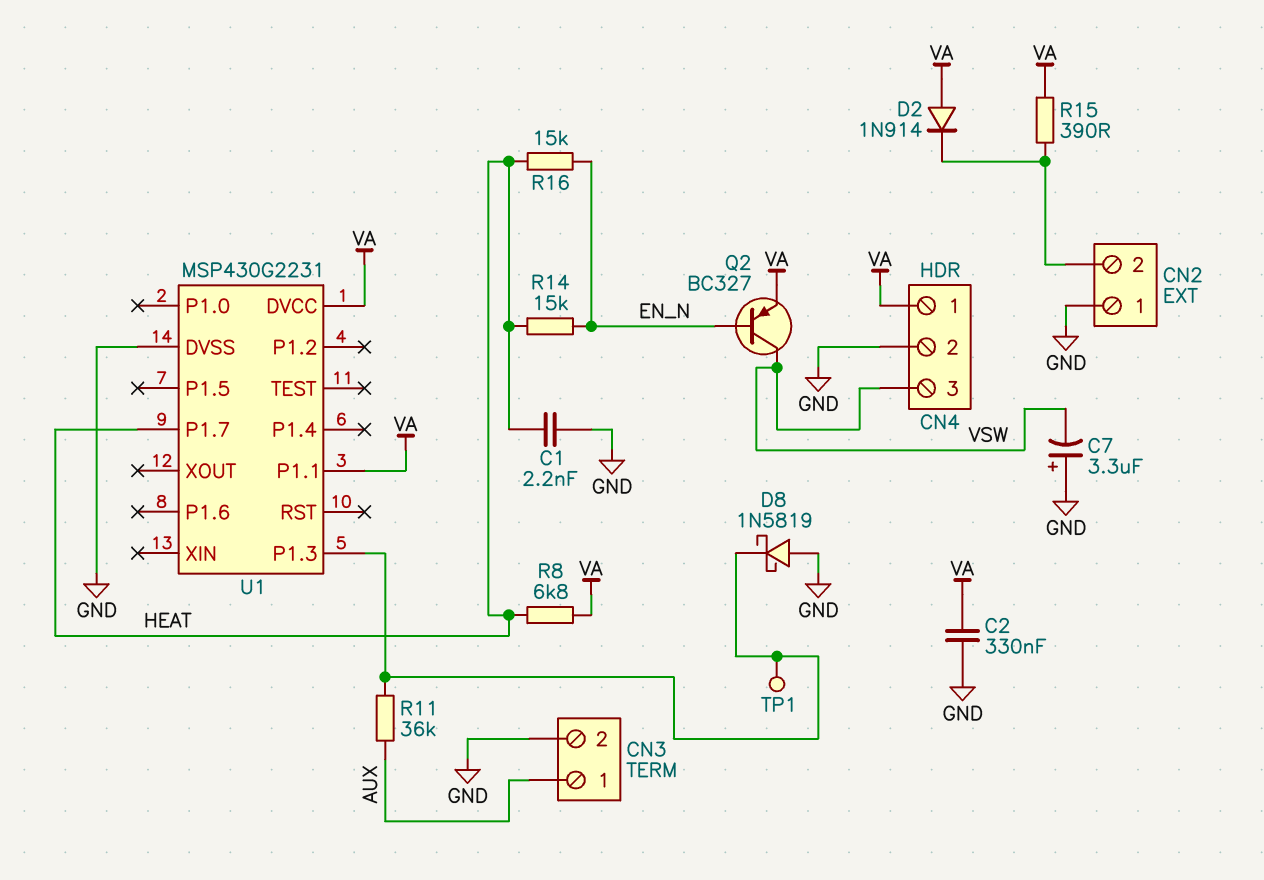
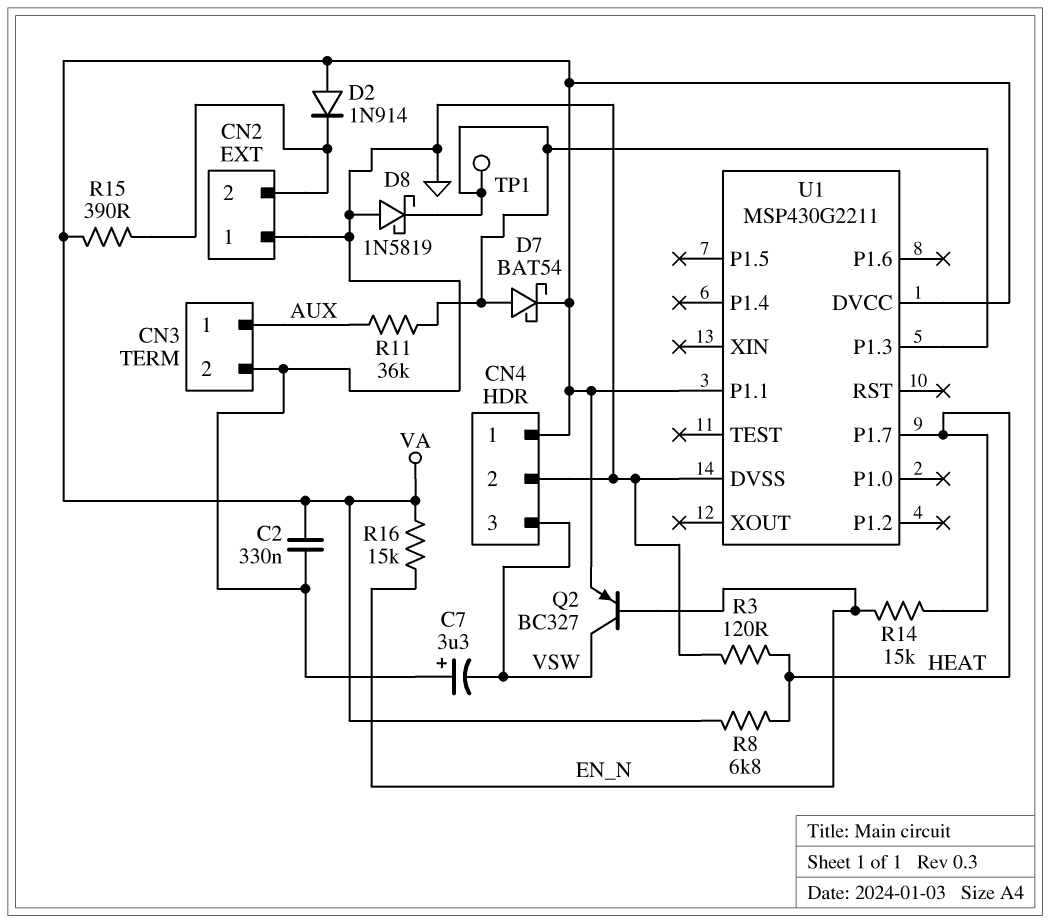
C1: 2.2nF (GND, HEAT) -> none
D7: none -> schottky BAT54 (A U1/P1.3, K VA)
R3: none -> 120 (GND, HEAT)
R16: 15k (EN_N, HEAT) -> 15k (EN_N, VA)
U1: MSP430G2231 -> MSP430G2211

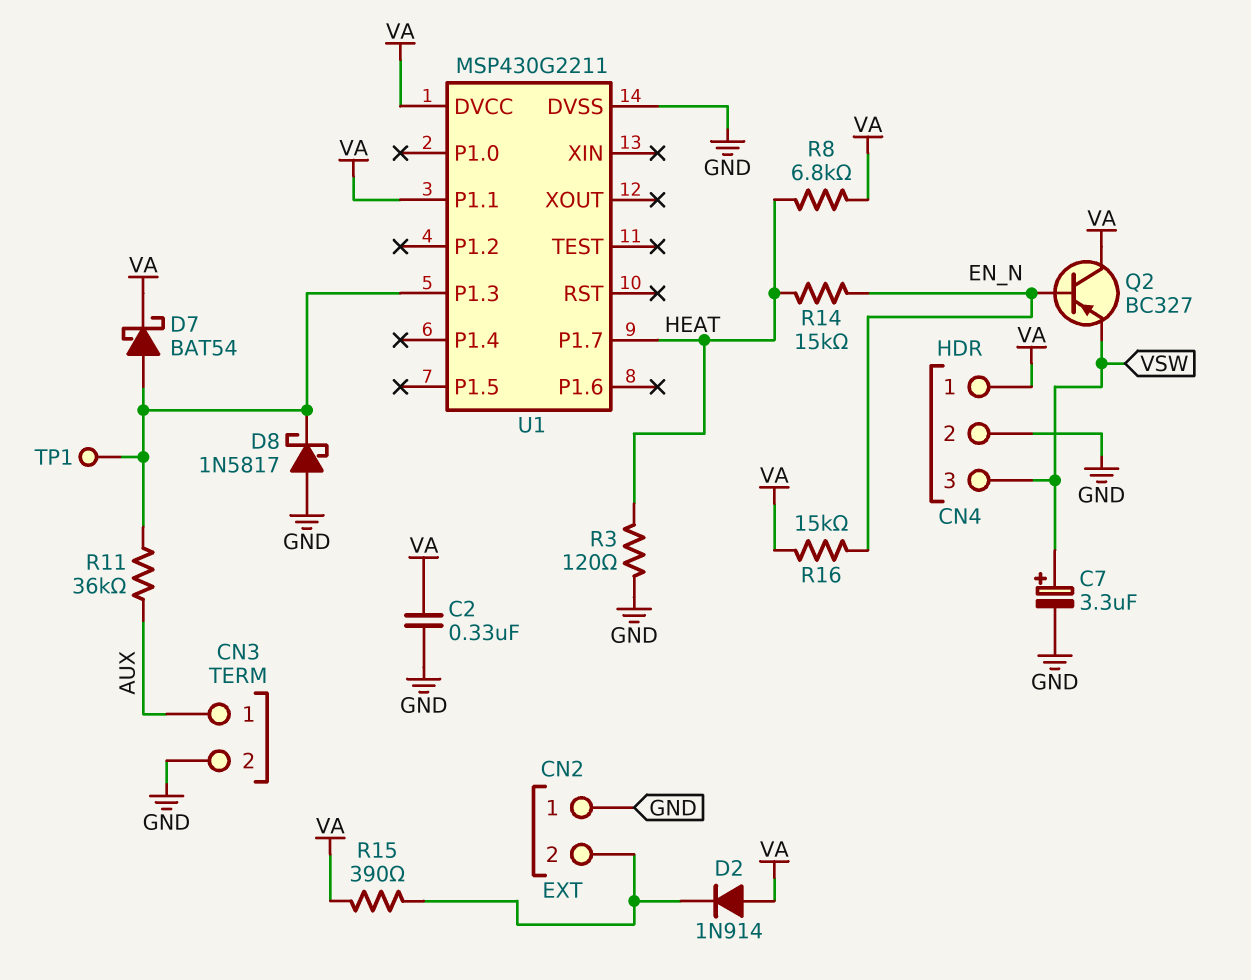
C7: 3.3uF (plus GND, minus VSW) -> 3.3uF (plus VSW, minus GND)
D8: schottky 1N5819 (A GND, K U1/P1.3) -> schottky 1N5817 (A GND, K U1/P1.3)
Q2: PNP BC327 (B EN_N, C VSW, E VA) -> PNP BC327 (B EN_N, C VA, E VSW)

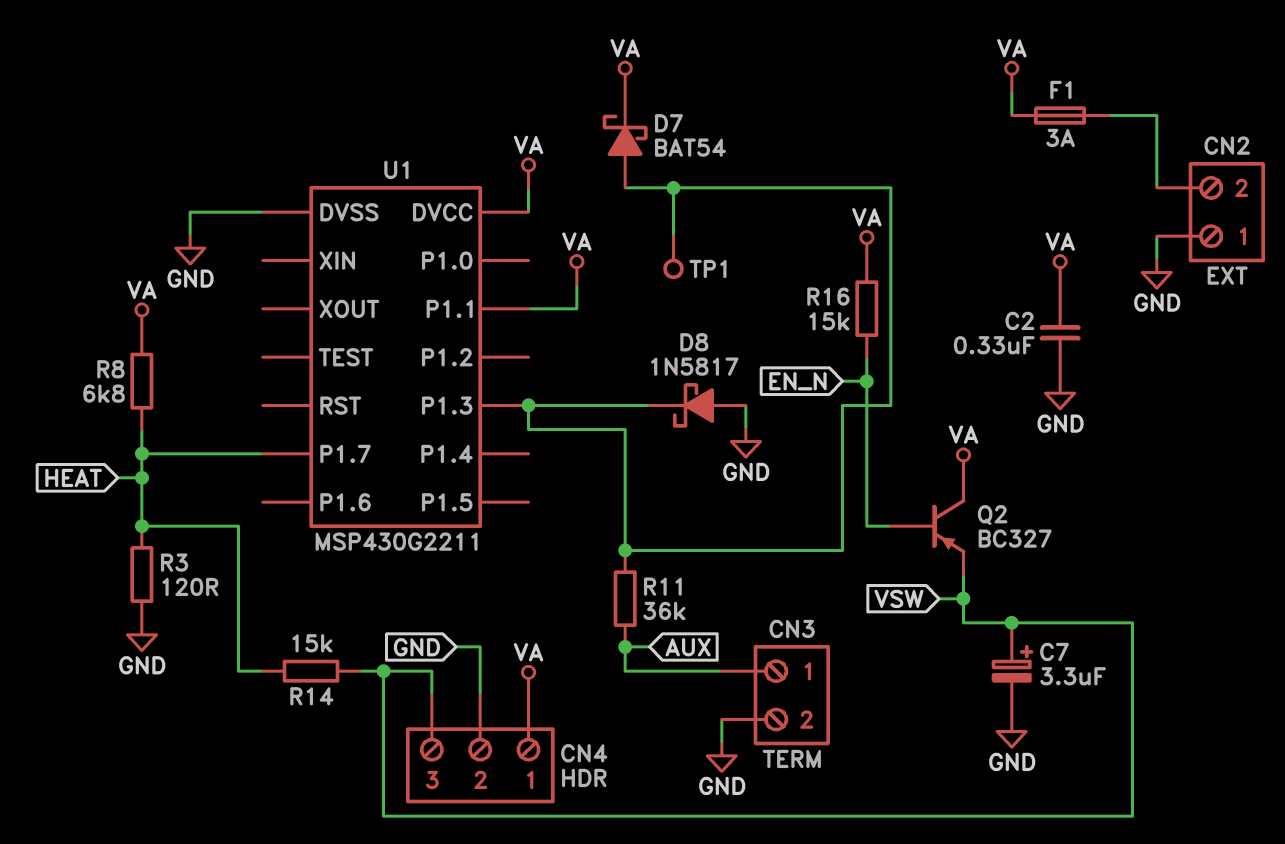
D2: diode 1N914 (A VA, K CN2/2) -> none
F1: none -> 3A (CN2/2, VA)
R14: 15k (EN_N, HEAT) -> 15k (HEAT, VSW)
R15: 390 (CN2/2, VA) -> none

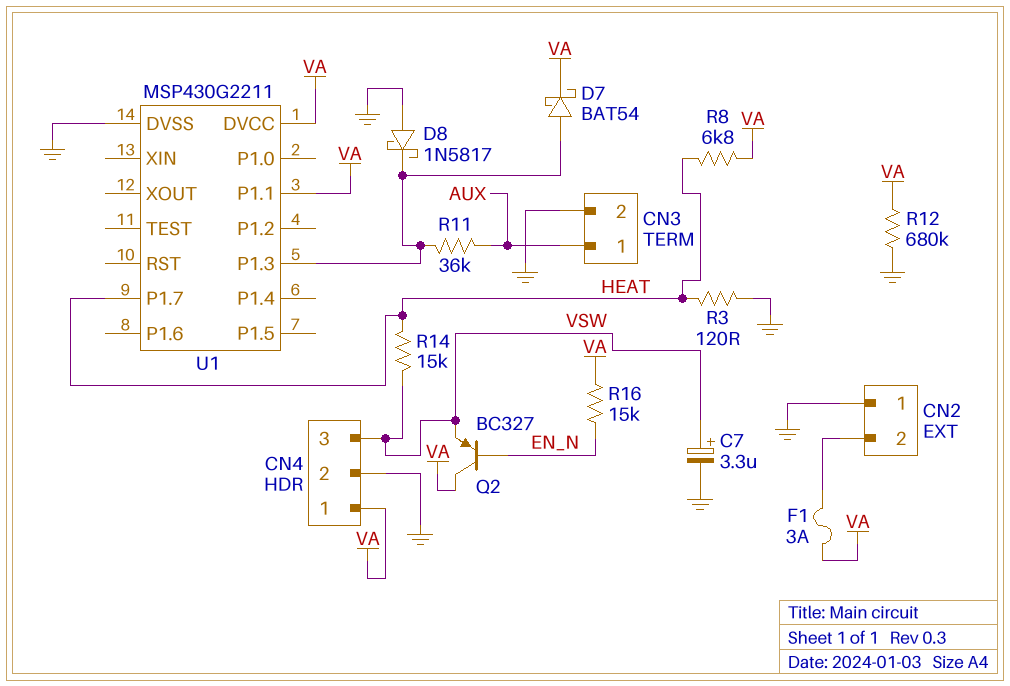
C2: 330nF (GND, VA) -> none
R12: none -> 680k (GND, VA)
TP1: test point (U1/P1.3) -> none

